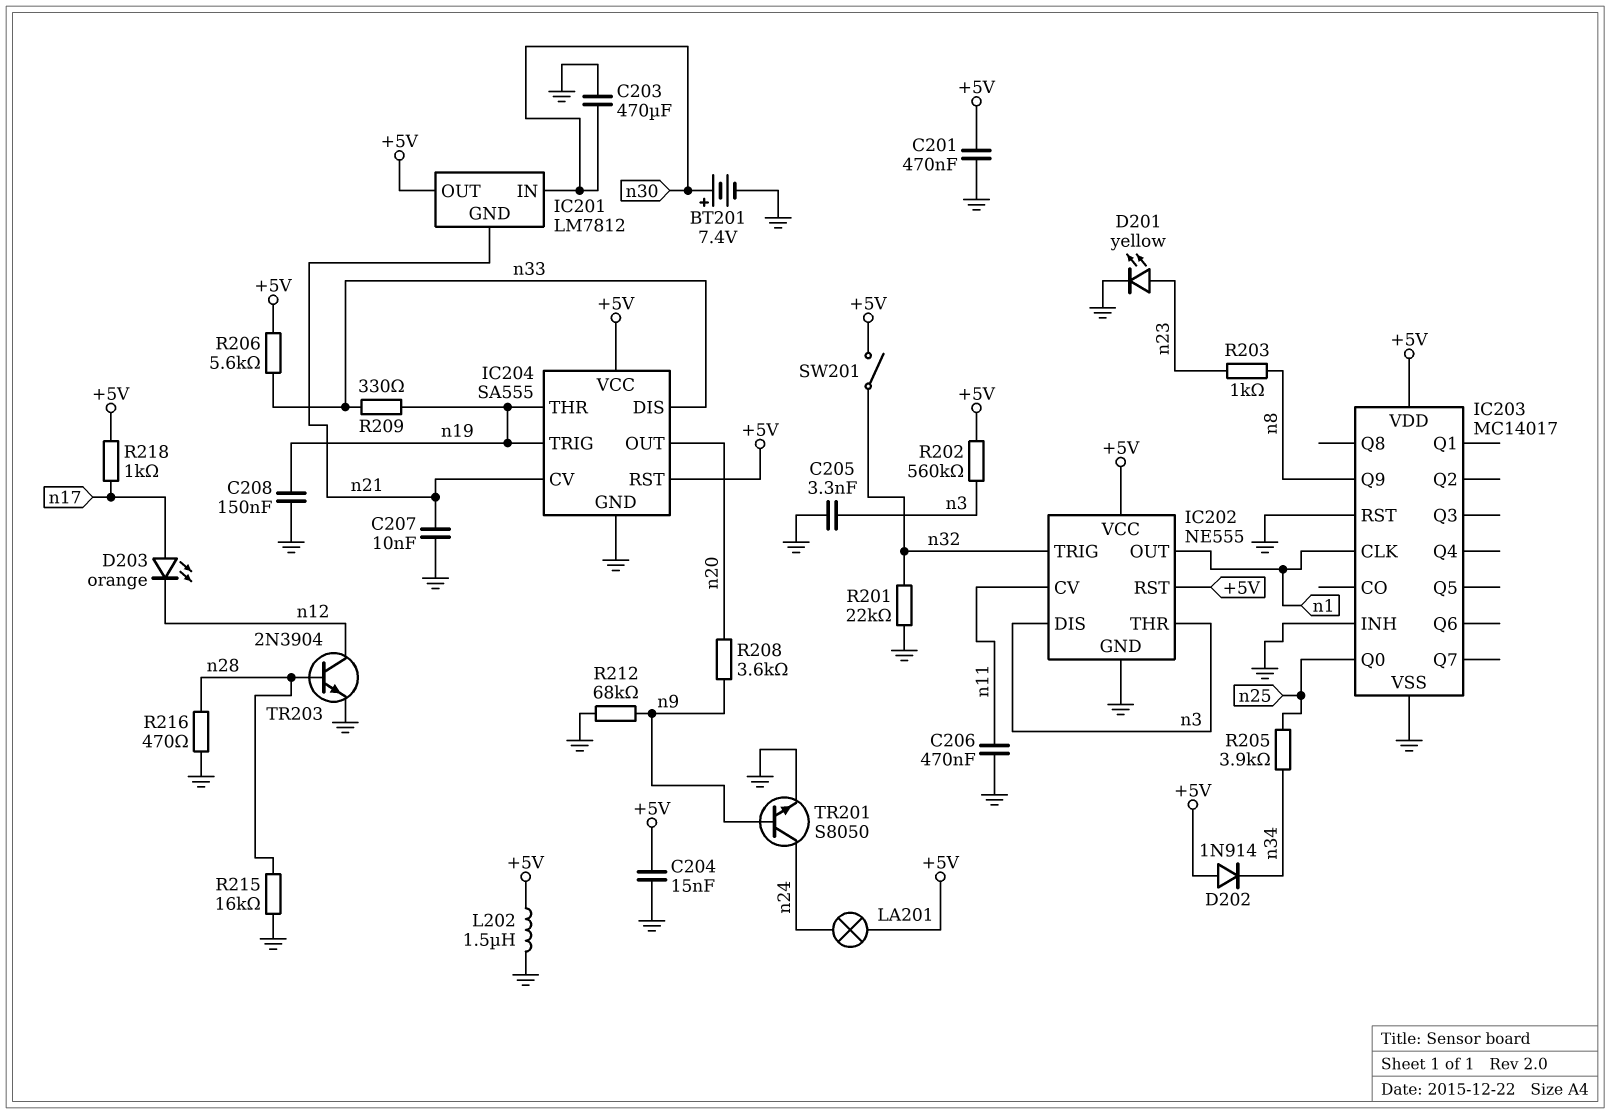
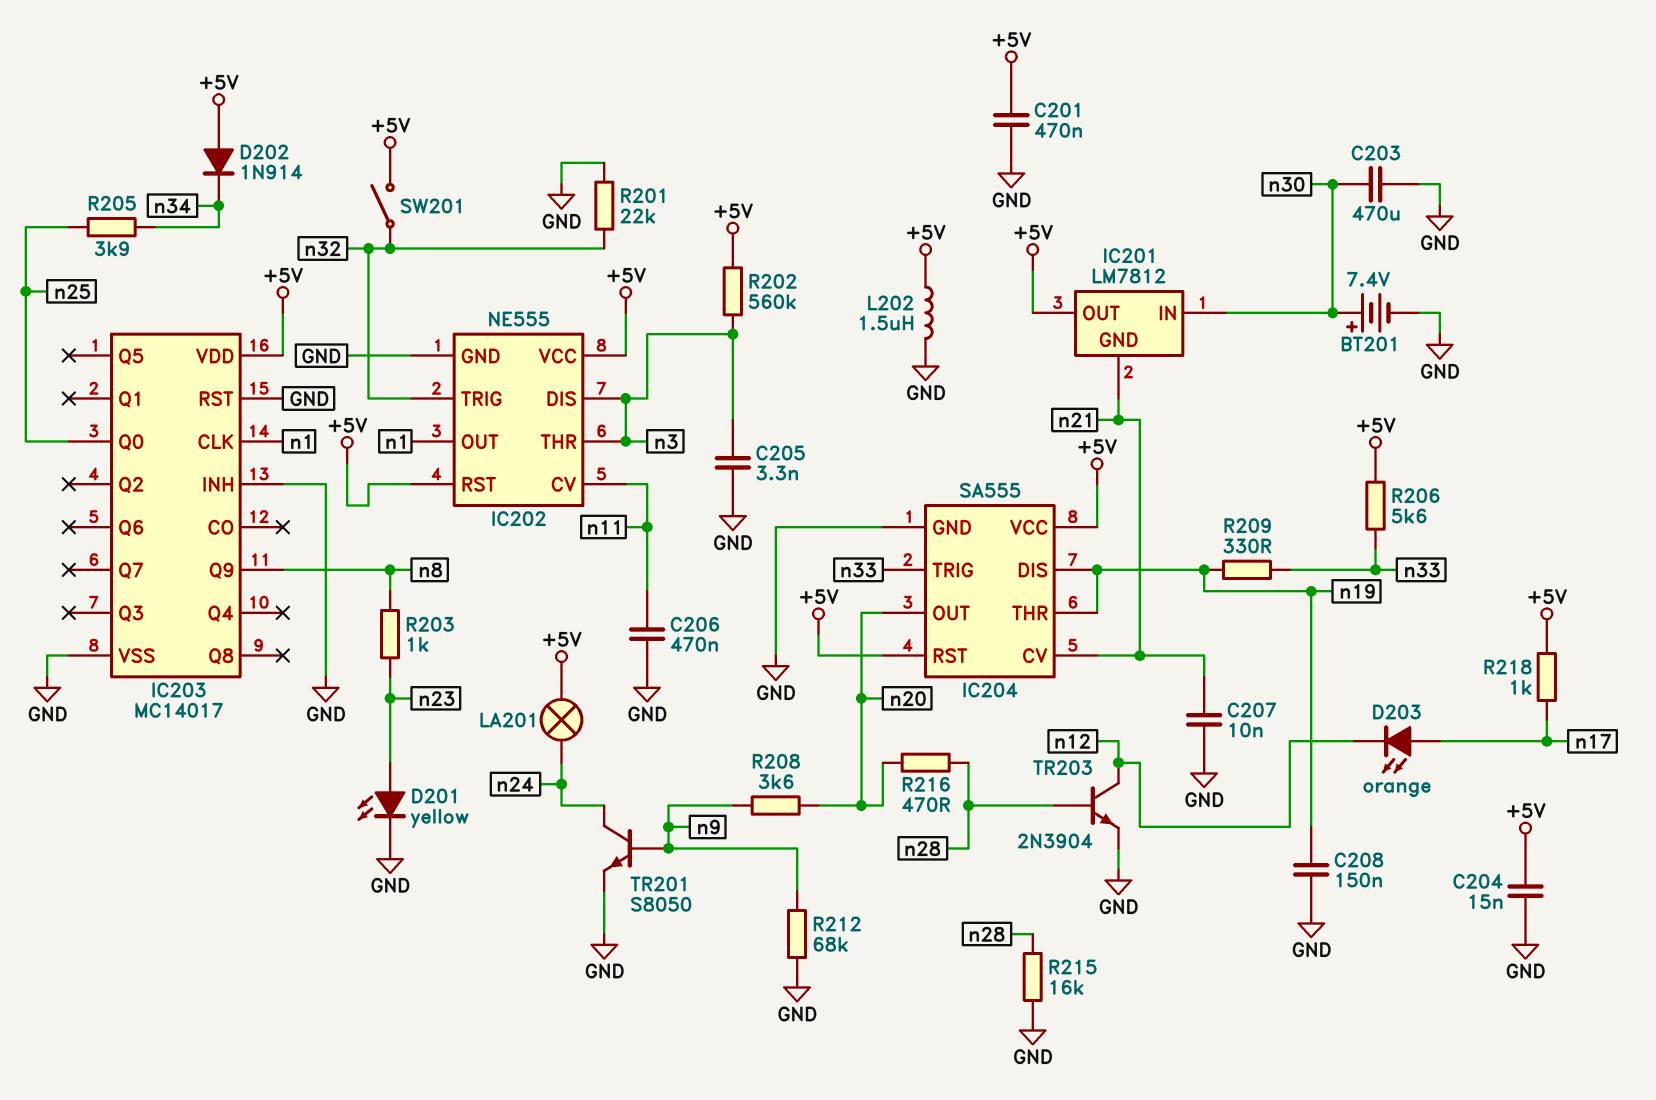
IC204 pin DIS: n33 -> n19
IC204 pin TRIG: n19 -> n33
R216: 470 (GND, n28) -> 470 (n20, n28)

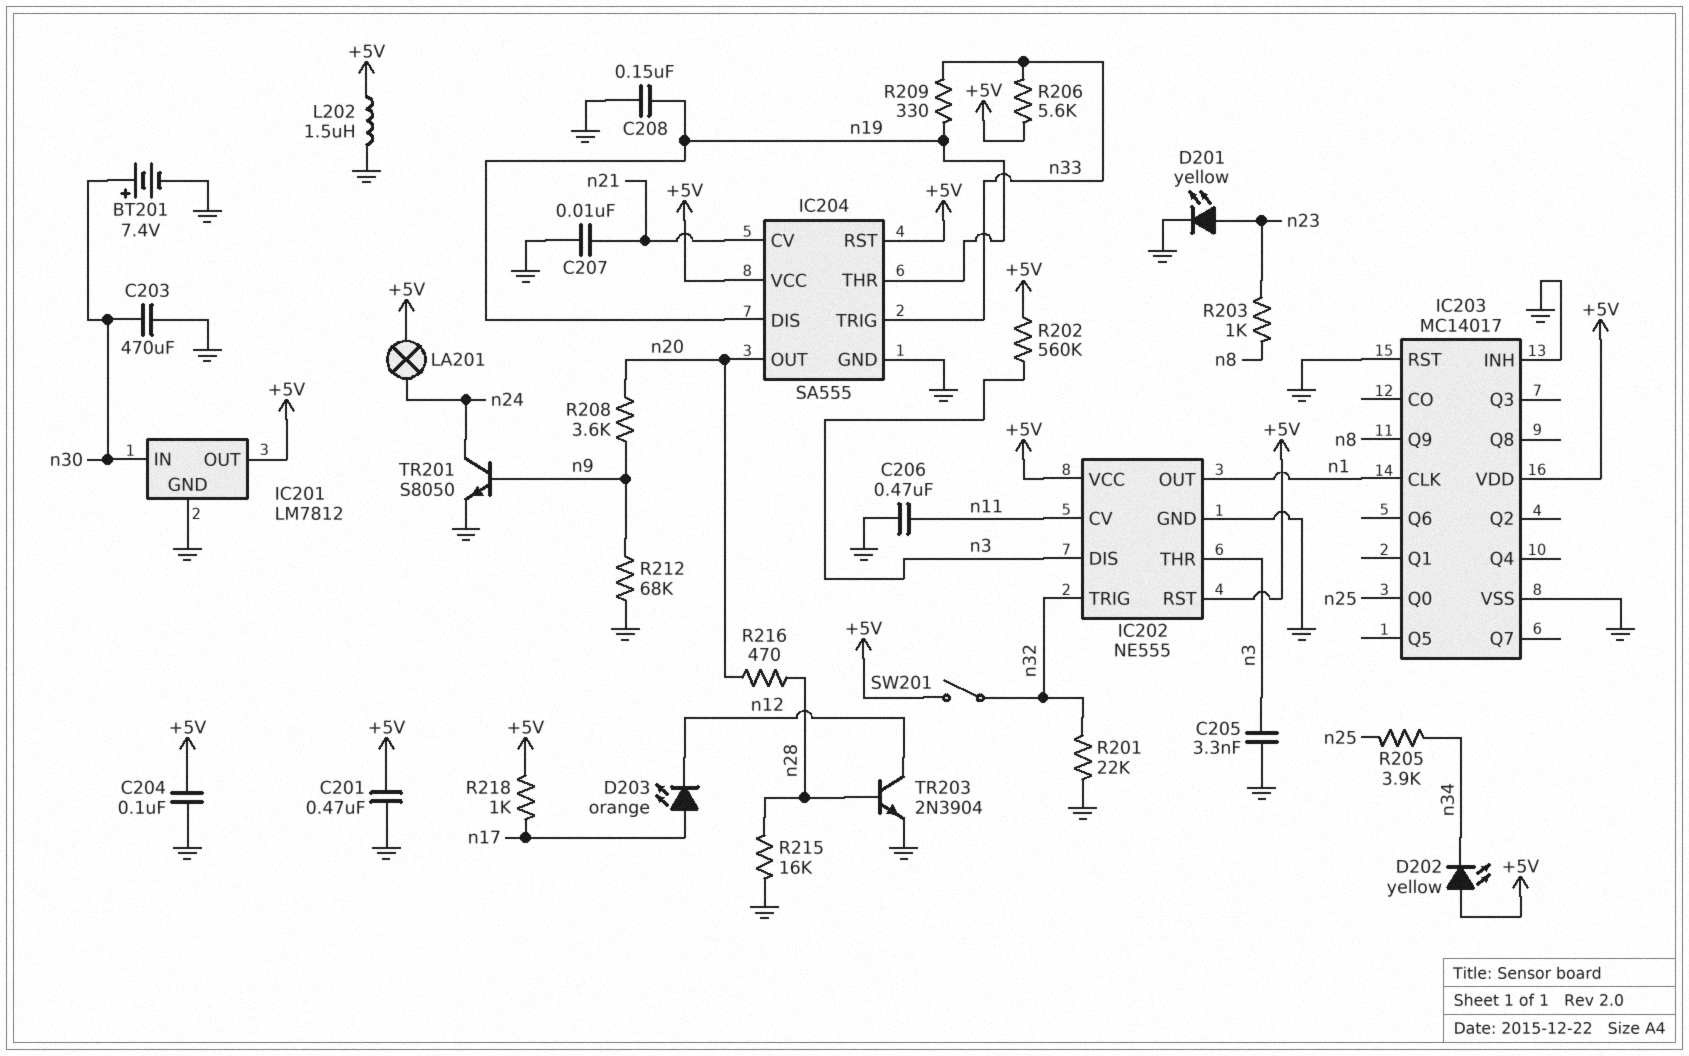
C204: 15nF (+5V, GND) -> 100nF (+5V, GND)
D202: diode 1N914 (A +5V, K n34) -> LED yellow (A +5V, K n34)
IC201 pin GND: n21 -> GND

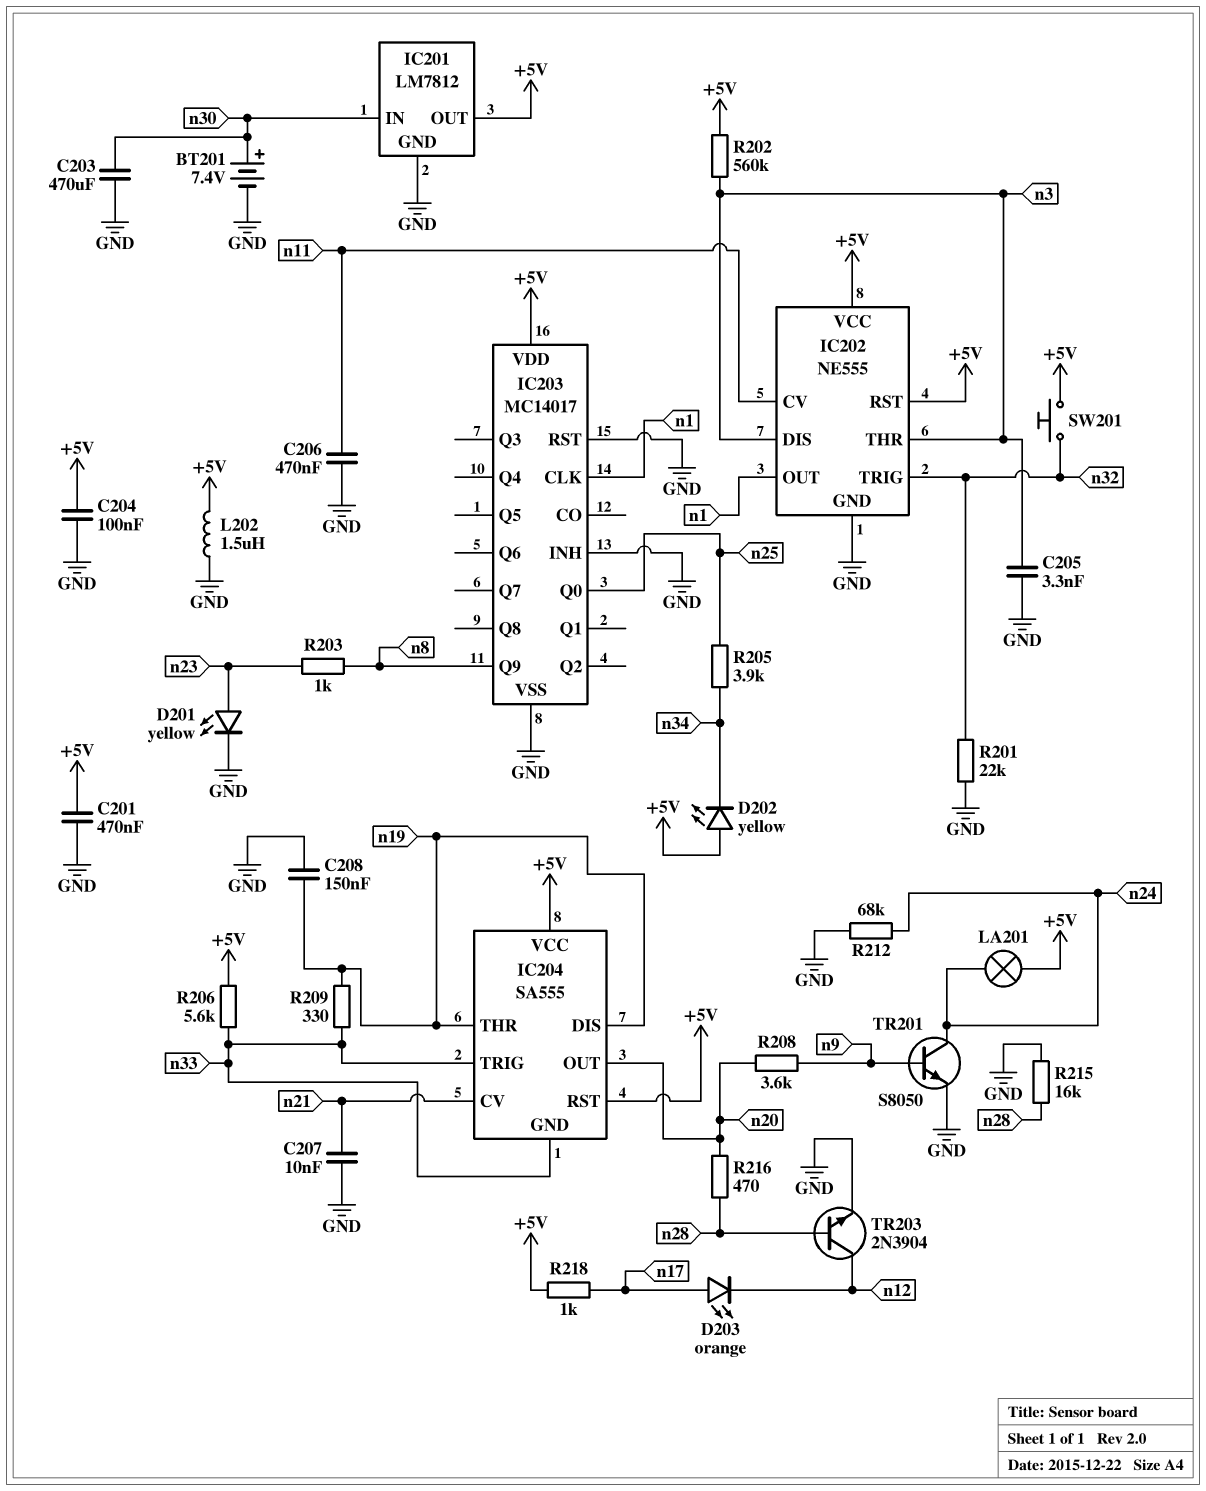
IC204 pin GND: GND -> n33
R212: 68k (GND, n9) -> 68k (GND, n24)
SW201: switch (+5V, n32) -> button (+5V, n32)

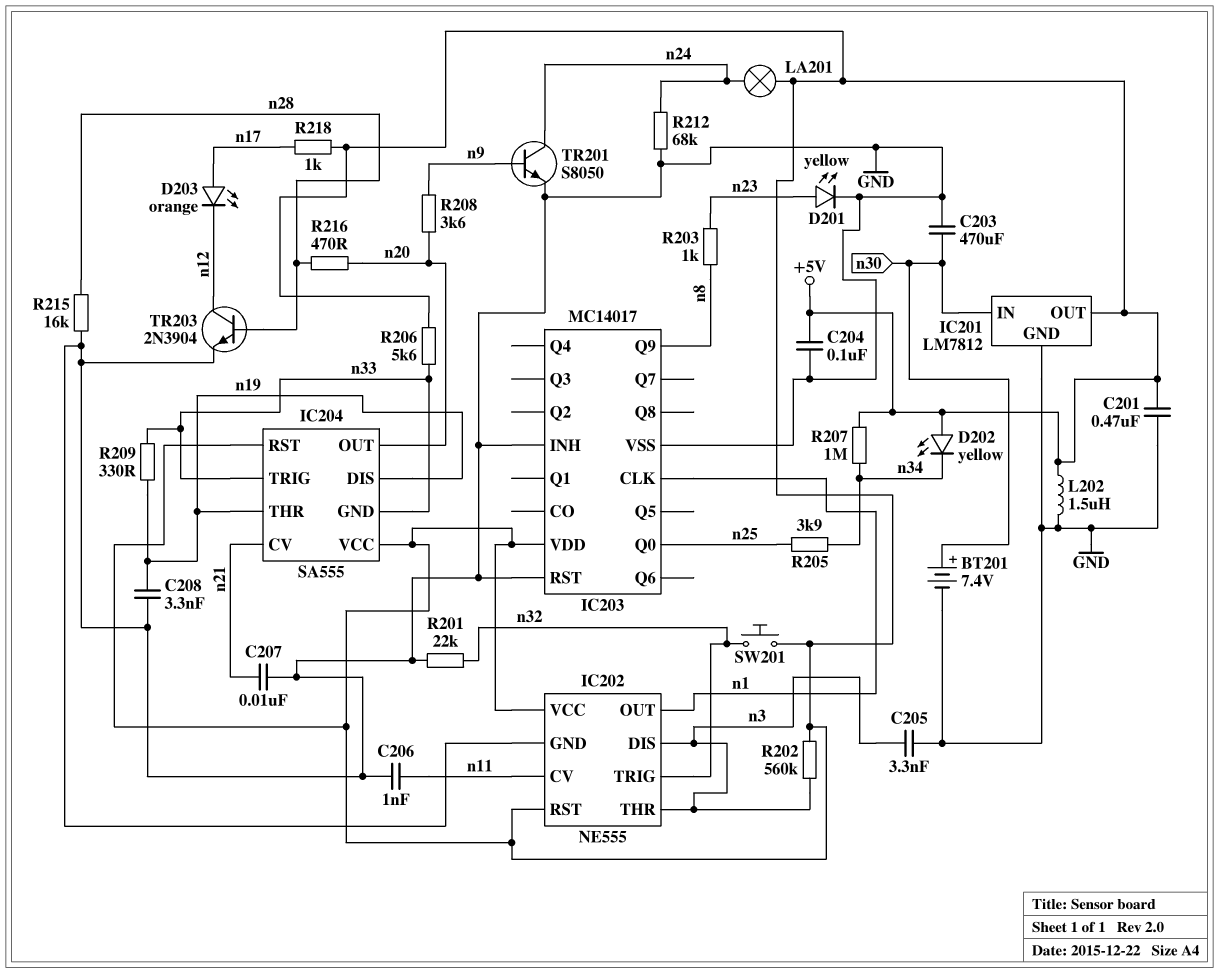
C206: 470nF (GND, n11) -> 1nF (GND, n11)
C208: 150nF (GND, n19) -> 3.3nF (GND, n19)
R207: none -> 1M (+5V, n34)

